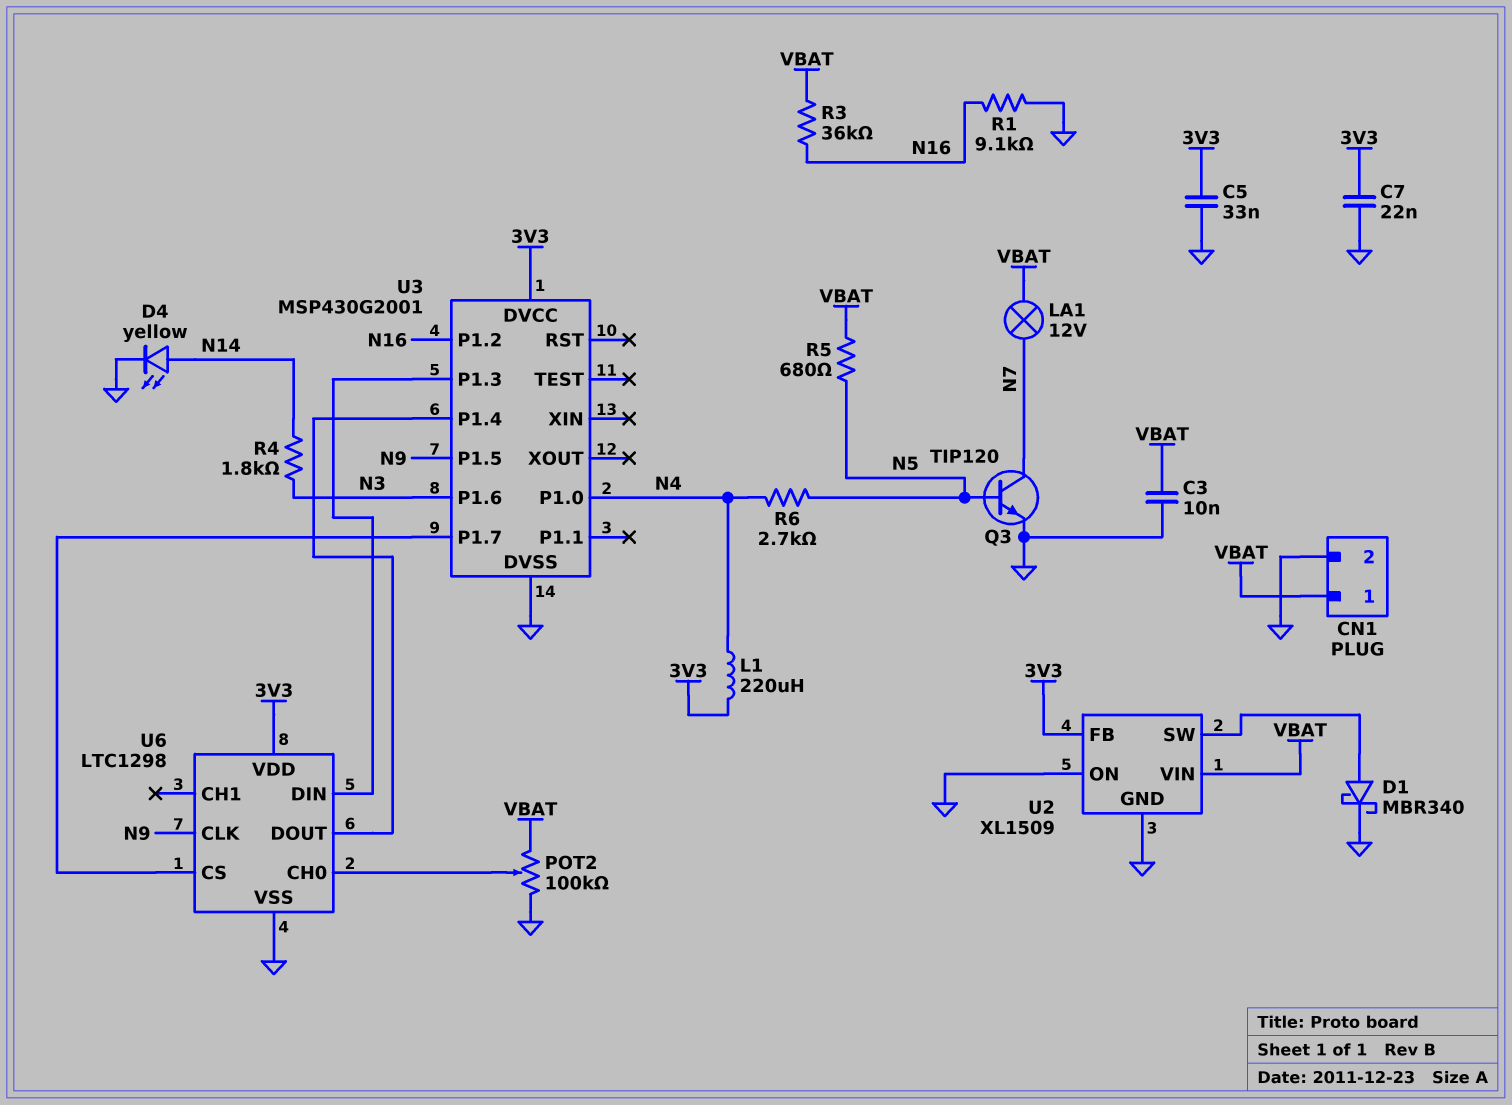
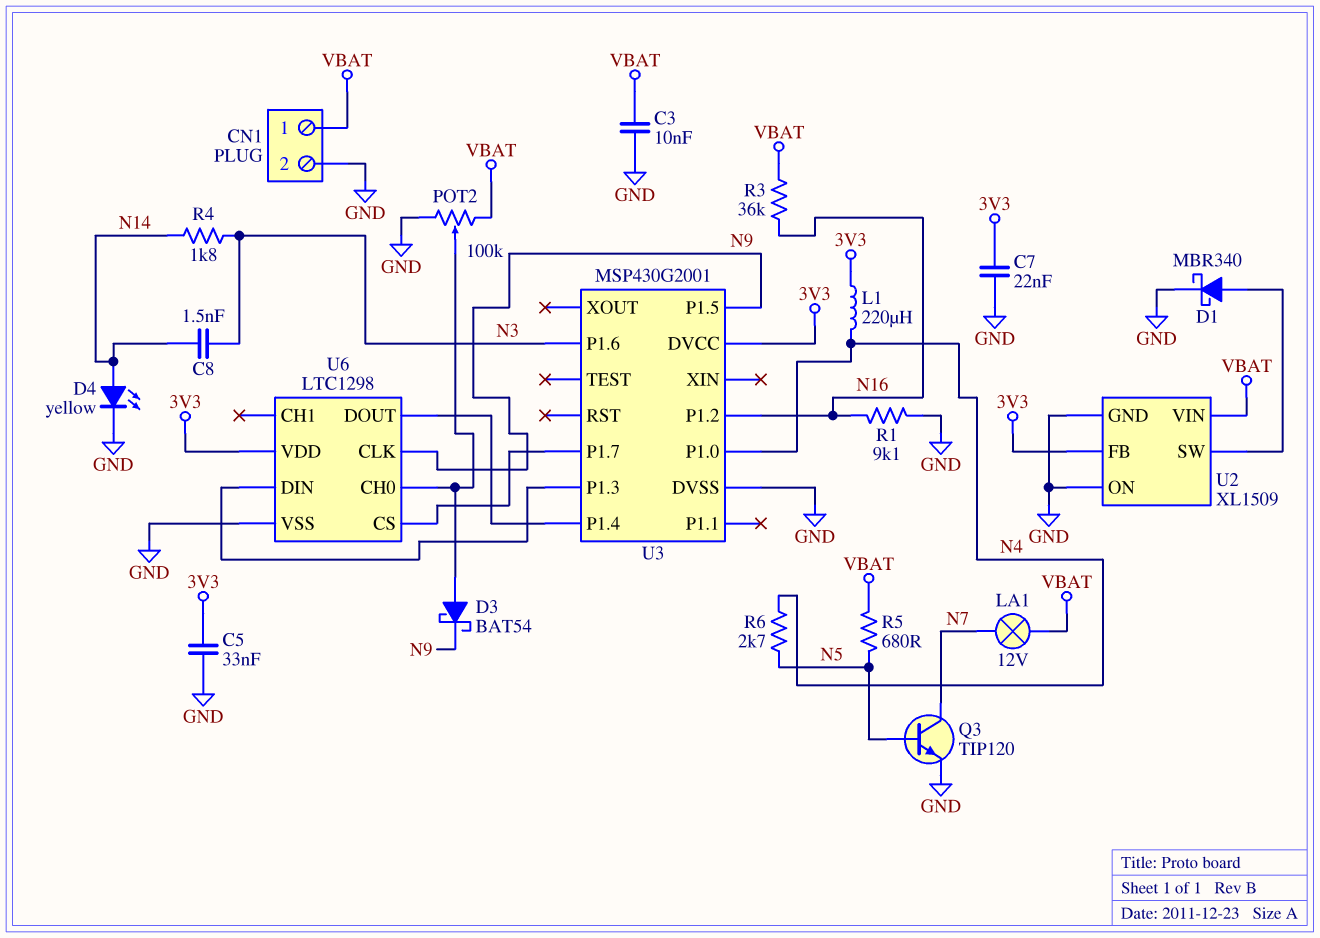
C8: none -> 1.5nF (N3, N14)
D3: none -> schottky BAT54 (A U6/CH0, K N9)

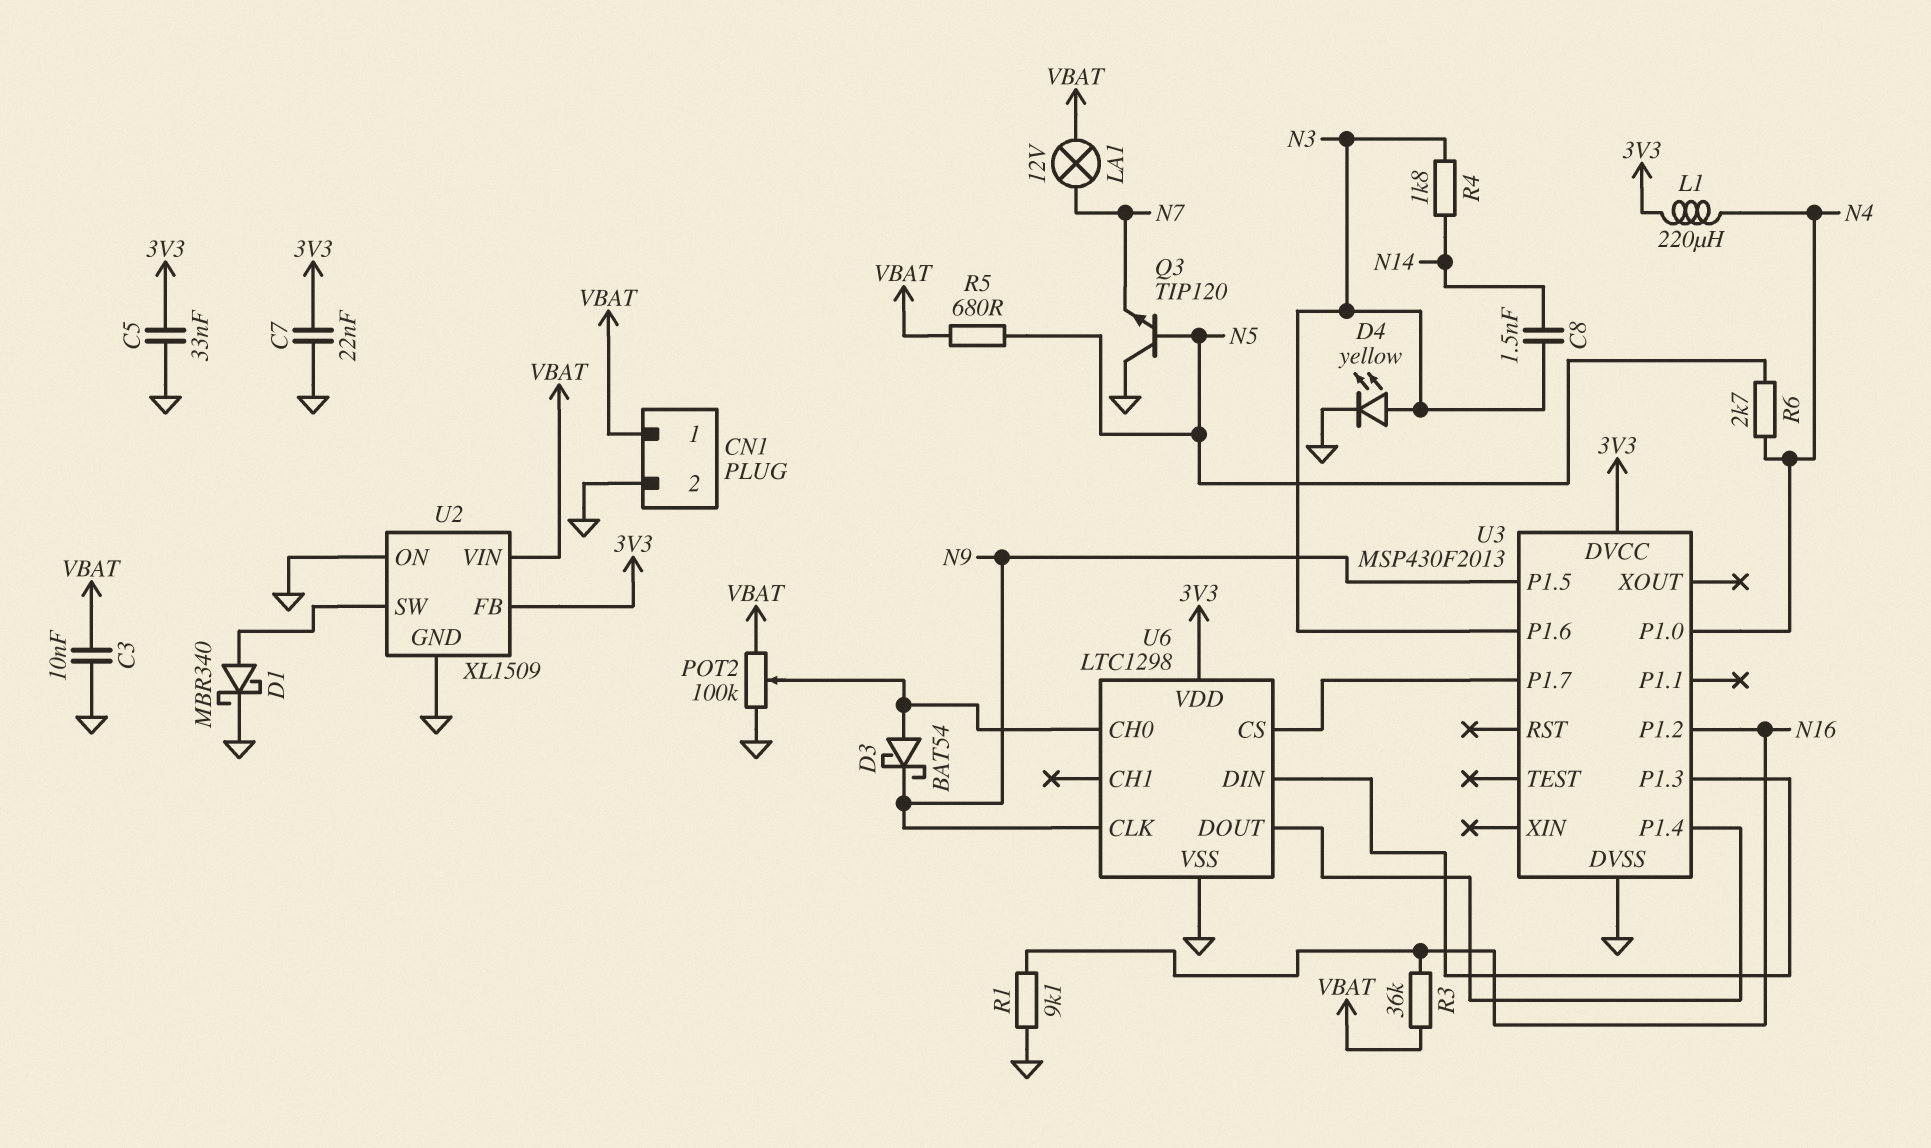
D4: LED yellow (A N14, K GND) -> LED yellow (A N3, K GND)
Q3: NPN TIP120 (B N5, C N7, E GND) -> NPN TIP120 (B N5, C GND, E N7)
U3: MSP430G2001 -> MSP430F2013

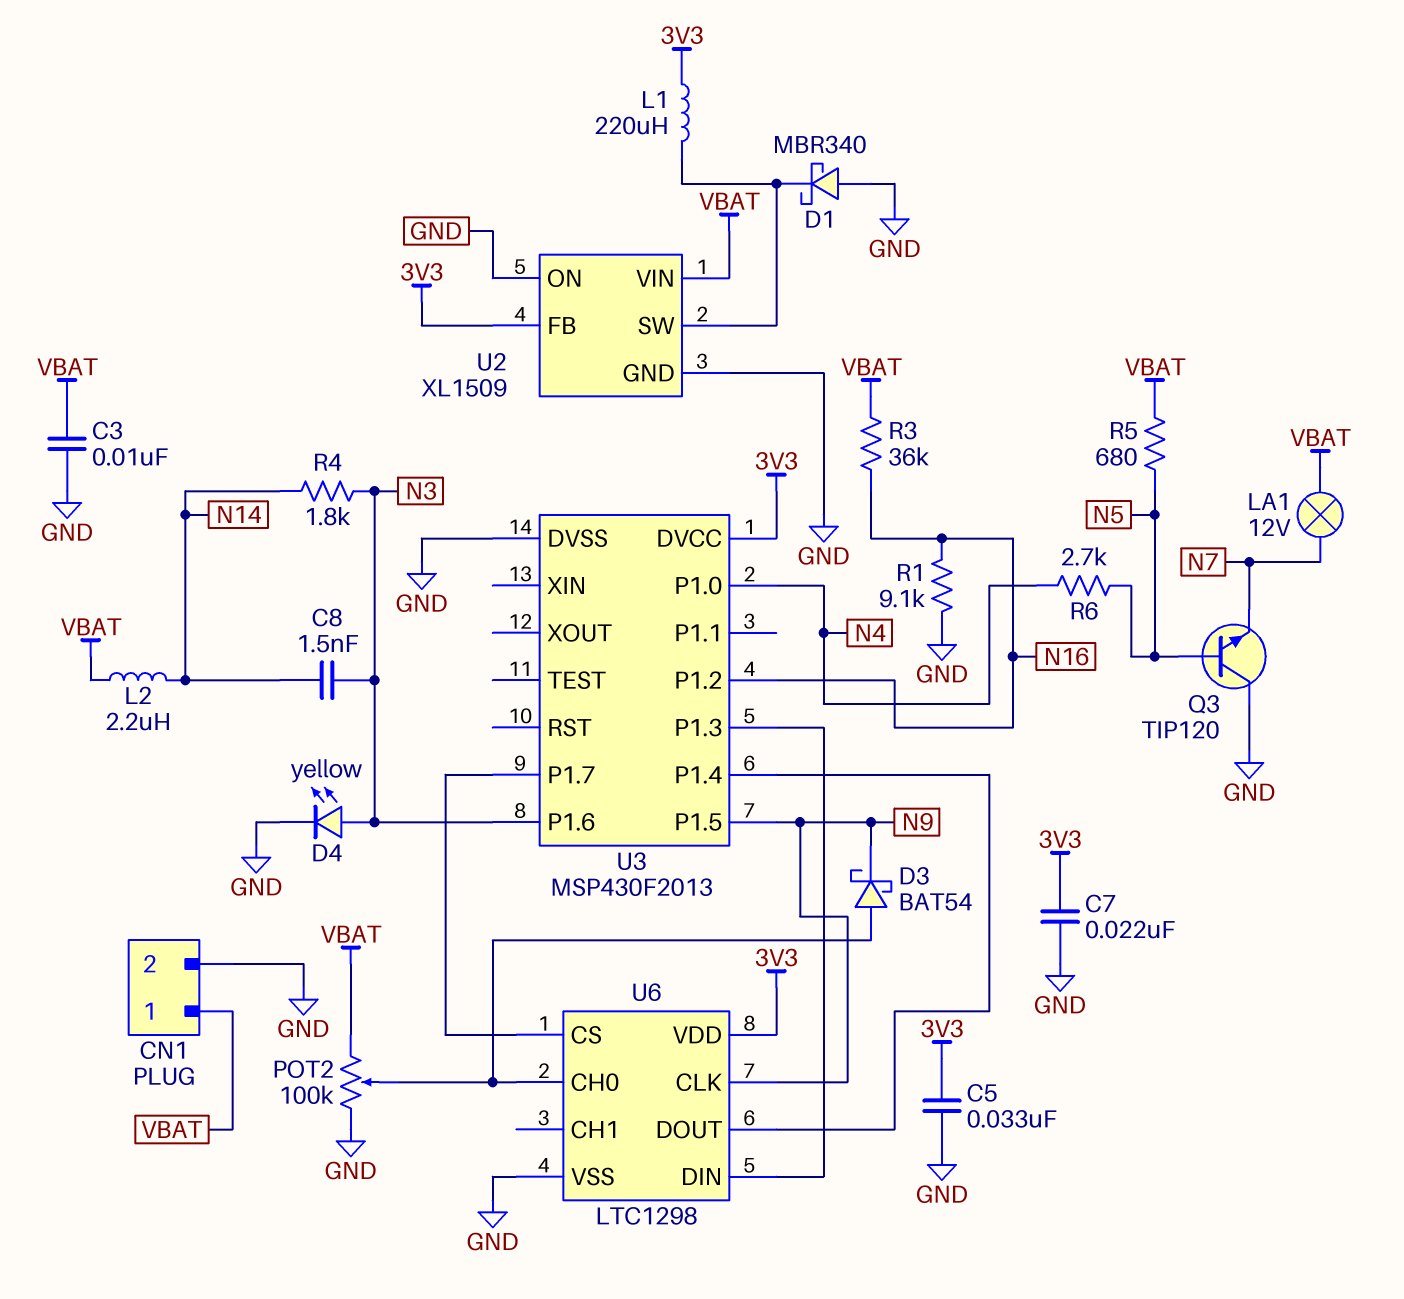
D1: schottky MBR340 (A U2/SW, K GND) -> schottky MBR340 (A GND, K U2/SW)
L1: 220uH (3V3, N4) -> 220uH (3V3, U2/SW)
L2: none -> 2.2uH (N14, VBAT)

